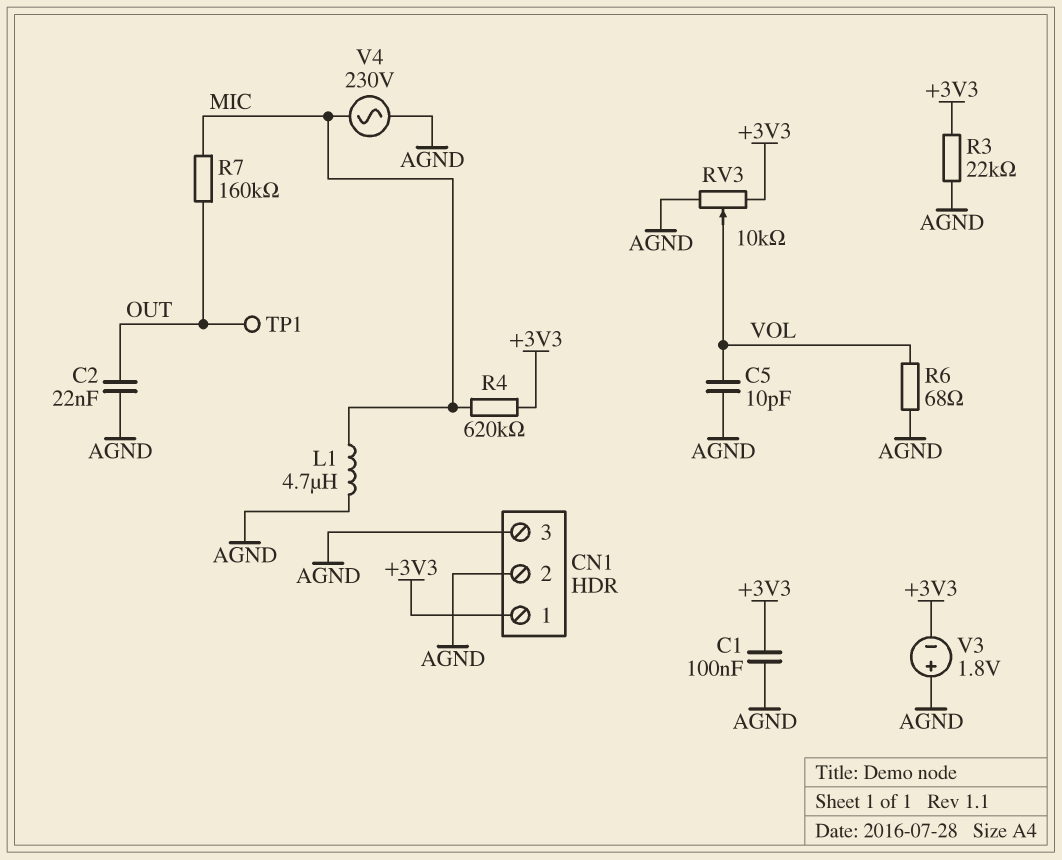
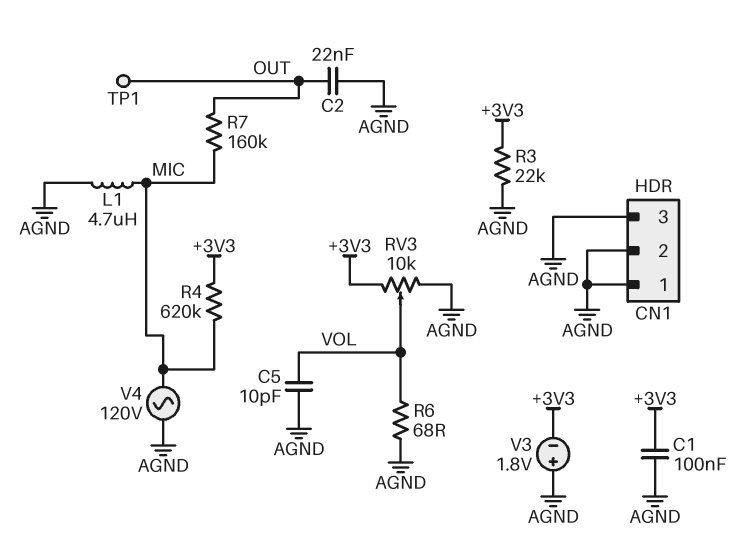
CN1 pin 1: +3V3 -> AGND
V4: AC 230V (AGND, MIC) -> AC 120V (AGND, MIC)

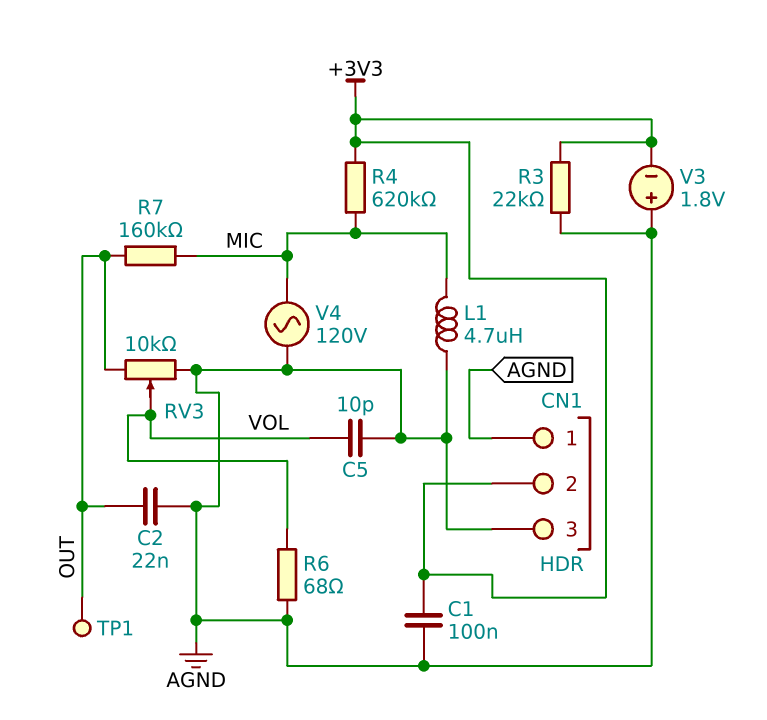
CN1 pin 2: AGND -> +3V3
RV3: 10k (+3V3, AGND, wiper VOL) -> 10k (AGND, OUT, wiper VOL)

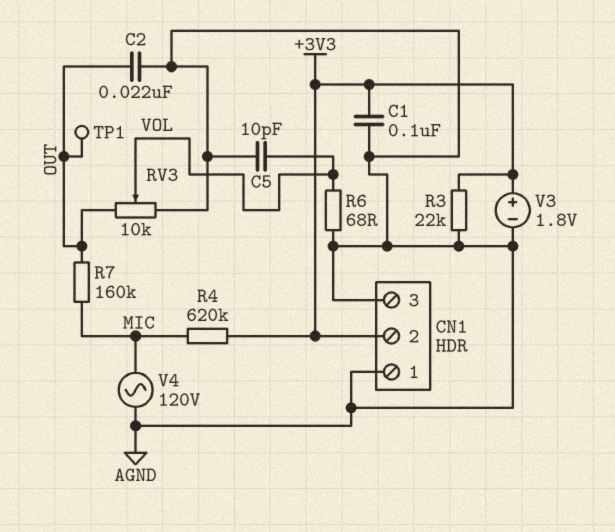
L1: 4.7uH (AGND, MIC) -> none
V3: 1.8V (plus AGND, minus +3V3) -> 1.8V (plus +3V3, minus AGND)

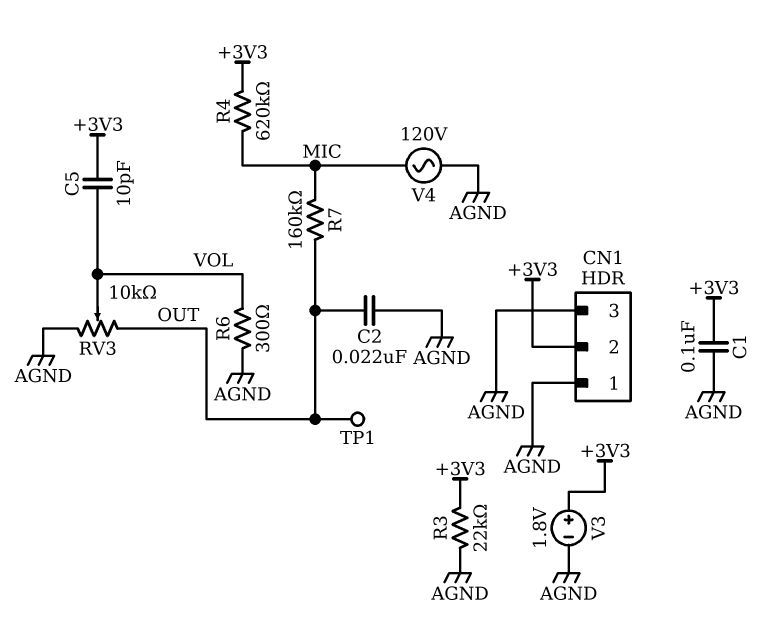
C5: 10pF (AGND, VOL) -> 10pF (+3V3, VOL)
R6: 68 (AGND, VOL) -> 300 (AGND, VOL)

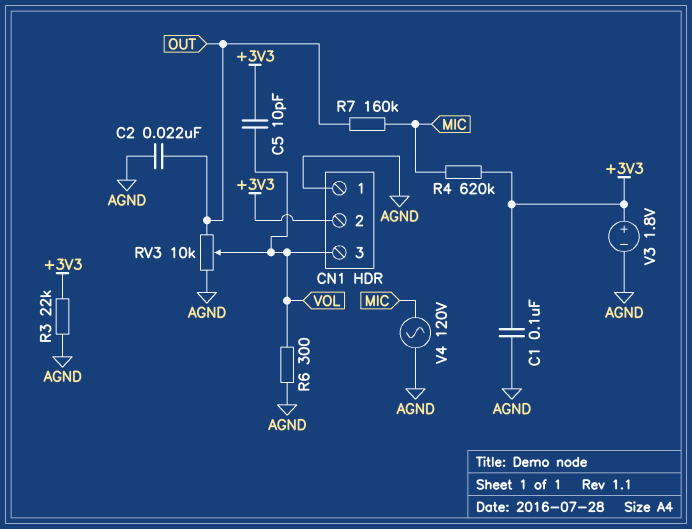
CN1 pin 3: AGND -> VOL
TP1: test point (OUT) -> none

